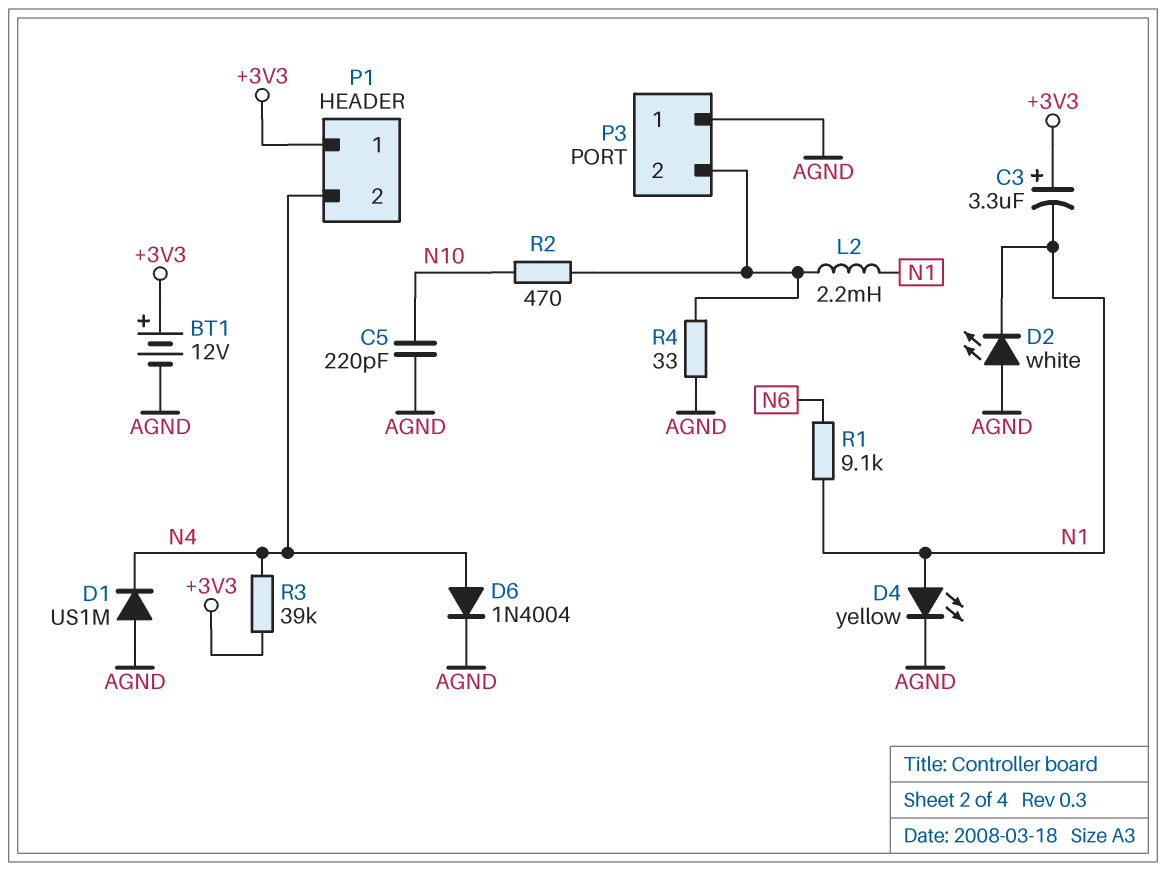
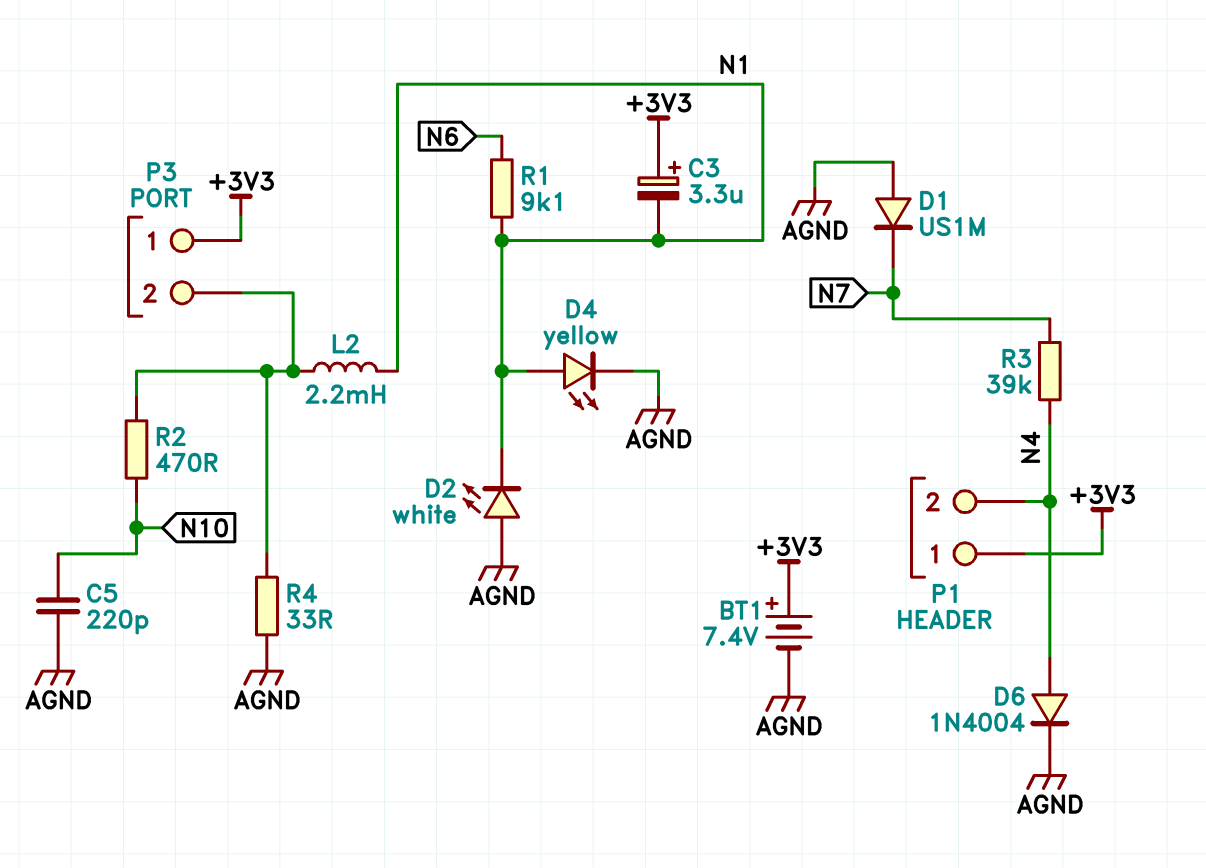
BT1: 12V (plus +3V3, minus AGND) -> 7.4V (plus +3V3, minus AGND)
D1: diode US1M (A AGND, K N4) -> diode US1M (A AGND, K N7)
P3 pin 1: AGND -> +3V3
R3: 39k (+3V3, N4) -> 39k (N4, N7)

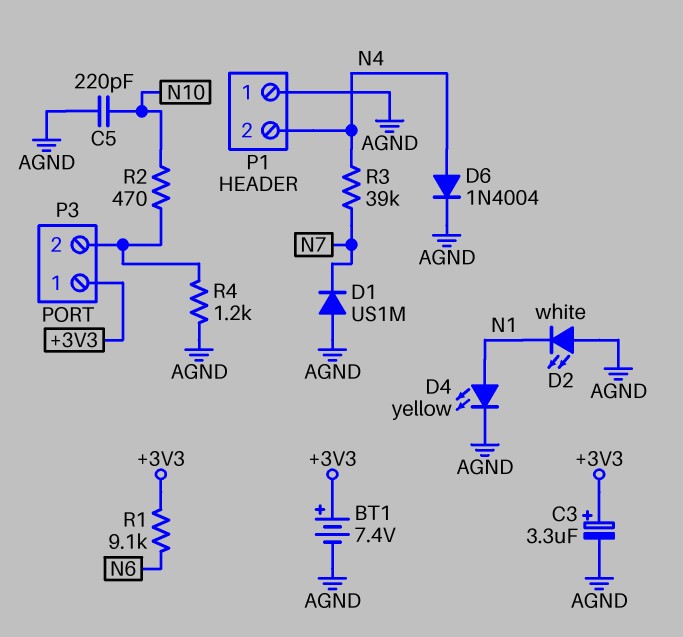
C3: 3.3uF (plus +3V3, minus N1) -> 3.3uF (plus +3V3, minus AGND)
L2: 2.2mH (N1, P3/2) -> none
P1 pin 1: +3V3 -> AGND
R1: 9.1k (N1, N6) -> 9.1k (+3V3, N6)
R4: 33 (AGND, P3/2) -> 1.2k (AGND, P3/2)

